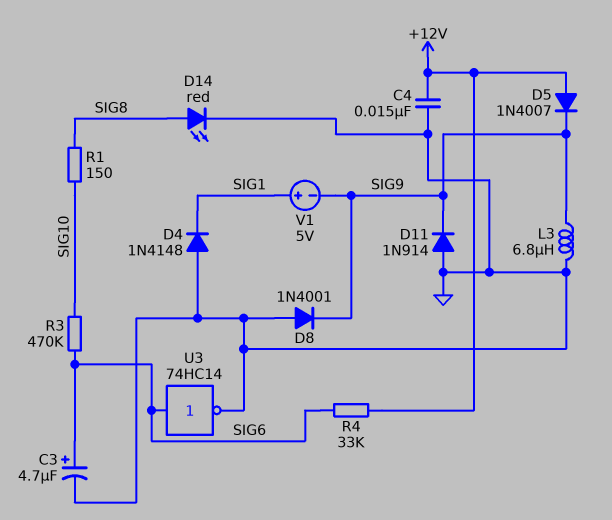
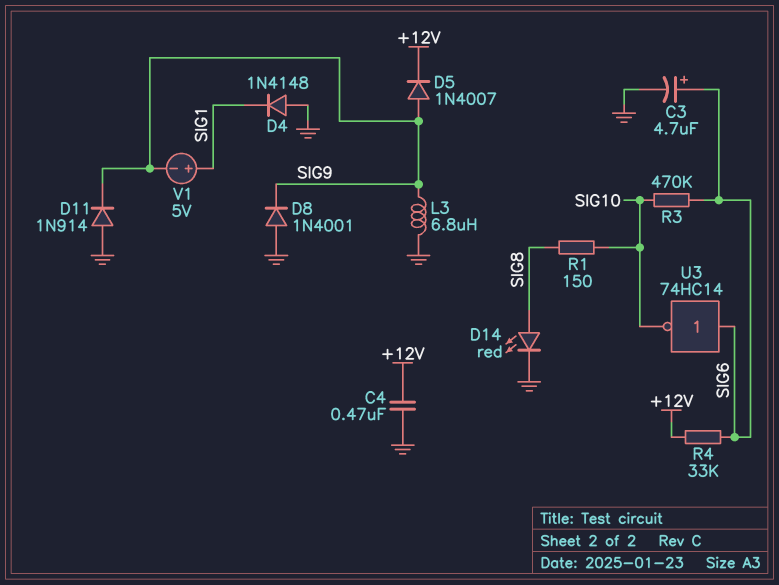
C4: 15nF (+12V, GND) -> 470nF (+12V, GND)
D5: diode 1N4007 (A +12V, K SIG9) -> diode 1N4007 (A SIG9, K +12V)
U3: NOT 74HC14 (in SIG6, out GND) -> NOT 74HC14 (in SIG6, out SIG10)

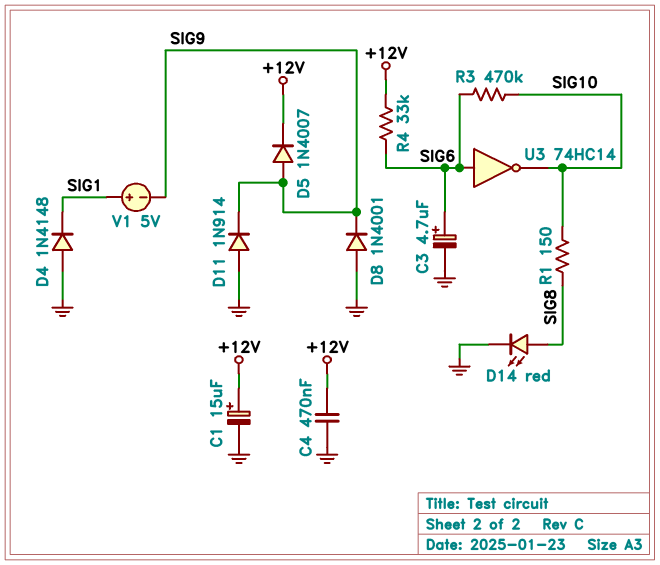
C1: none -> 15uF (plus +12V, minus GND)
L3: 6.8uH (GND, SIG9) -> none

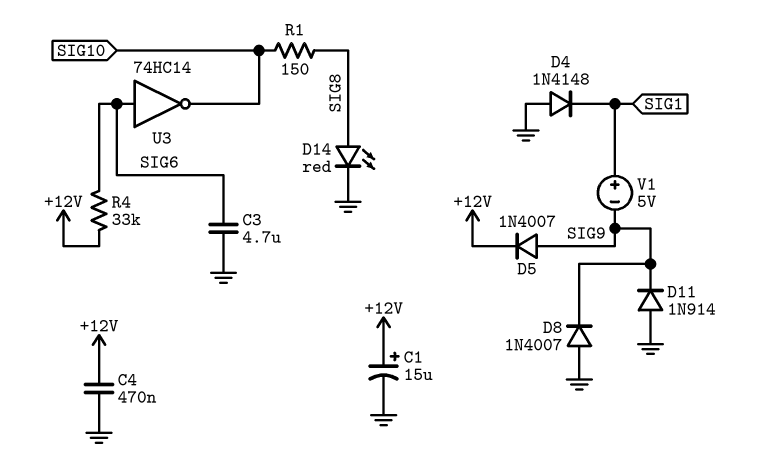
C3: 4.7uF (plus SIG6, minus GND) -> 4.7uF (GND, SIG6)
D8: diode 1N4001 (A GND, K SIG9) -> diode 1N4007 (A GND, K SIG9)
R3: 470k (SIG6, SIG10) -> none

